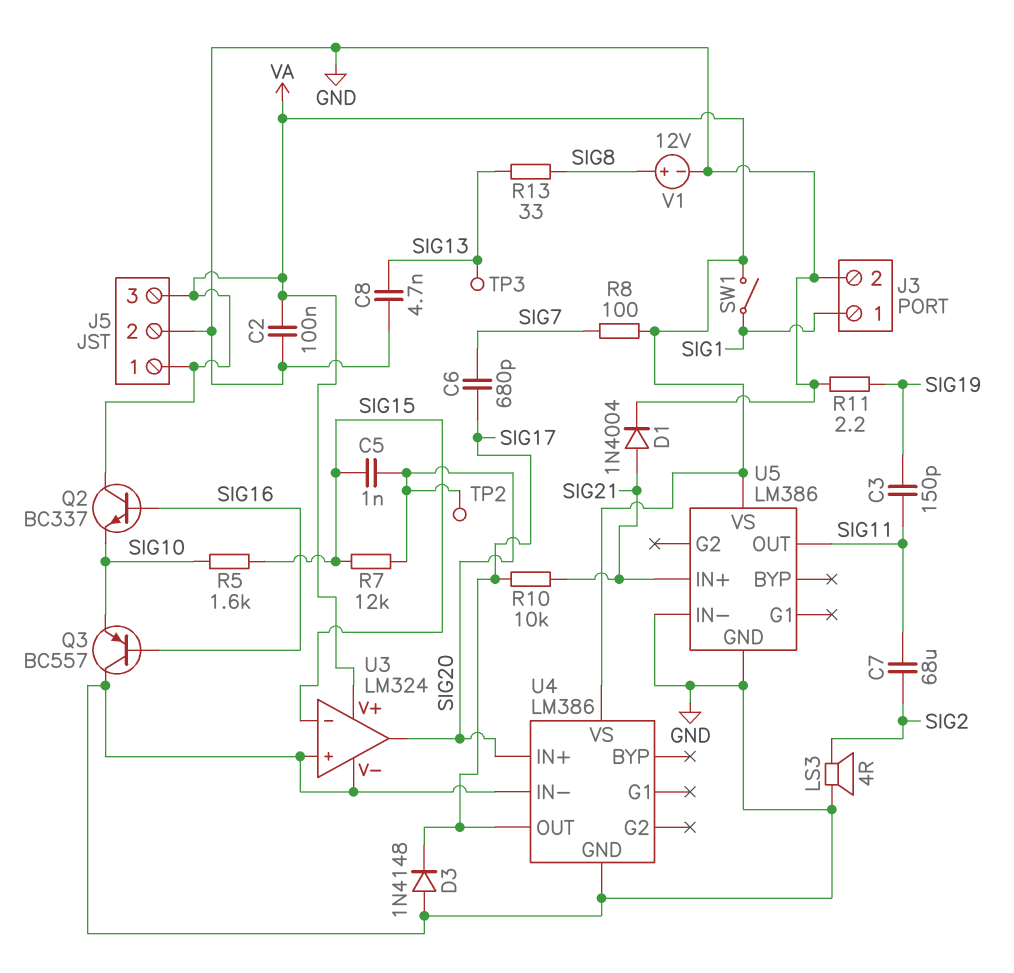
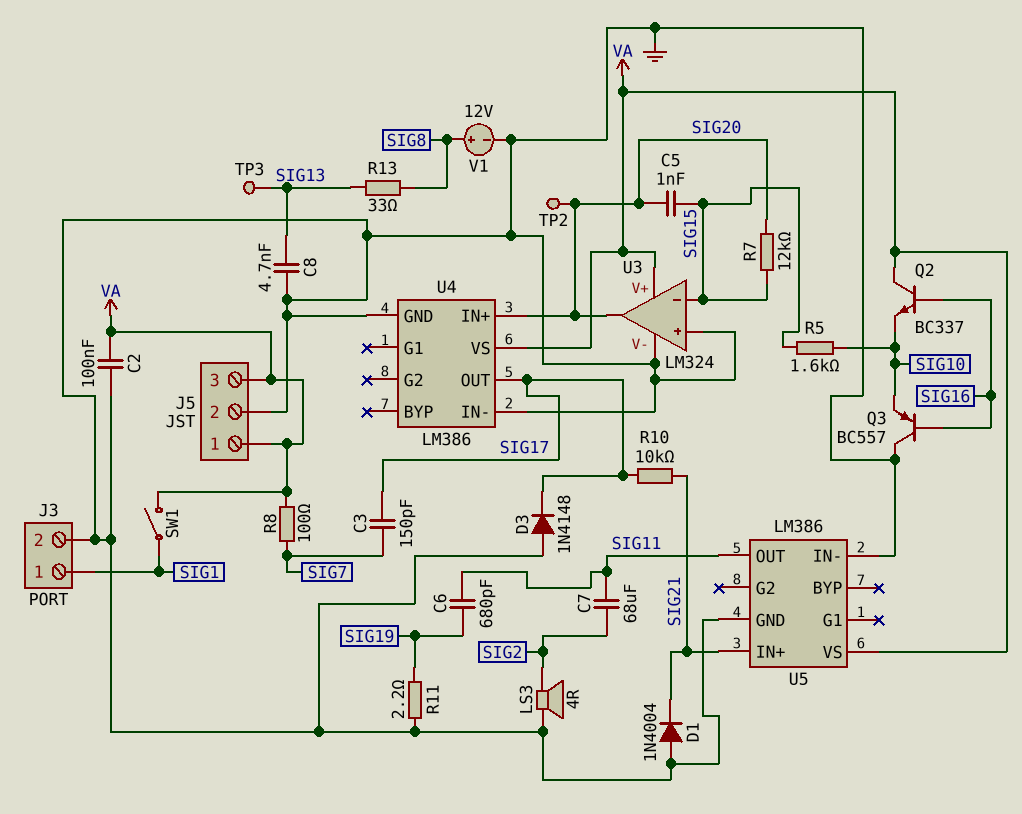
C3: 150pF (SIG11, SIG19) -> 150pF (SIG7, SIG17)
C6: 680pF (SIG7, SIG17) -> 680pF (SIG11, SIG19)
D1: diode 1N4004 (A SIG21, K GND) -> diode 1N4004 (A GND, K SIG21)

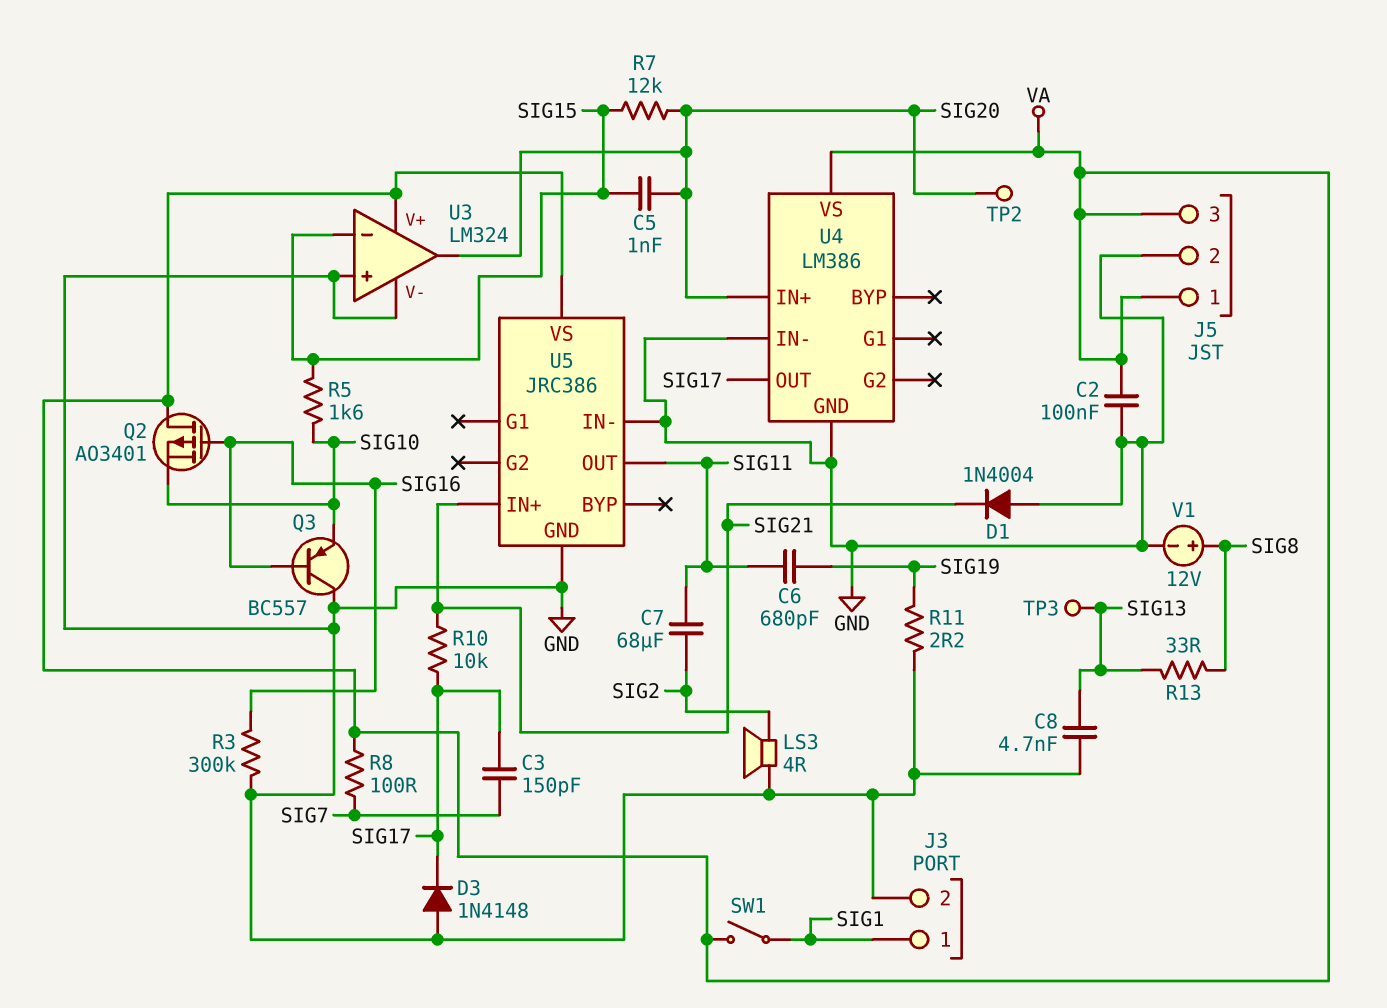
Q2: NPN BC337 (B SIG16, C VA, E SIG10) -> PMOS AO3401 (G SIG16, D VA, S SIG10)
R3: none -> 300k (GND, SIG16)
U5: LM386 -> JRC386

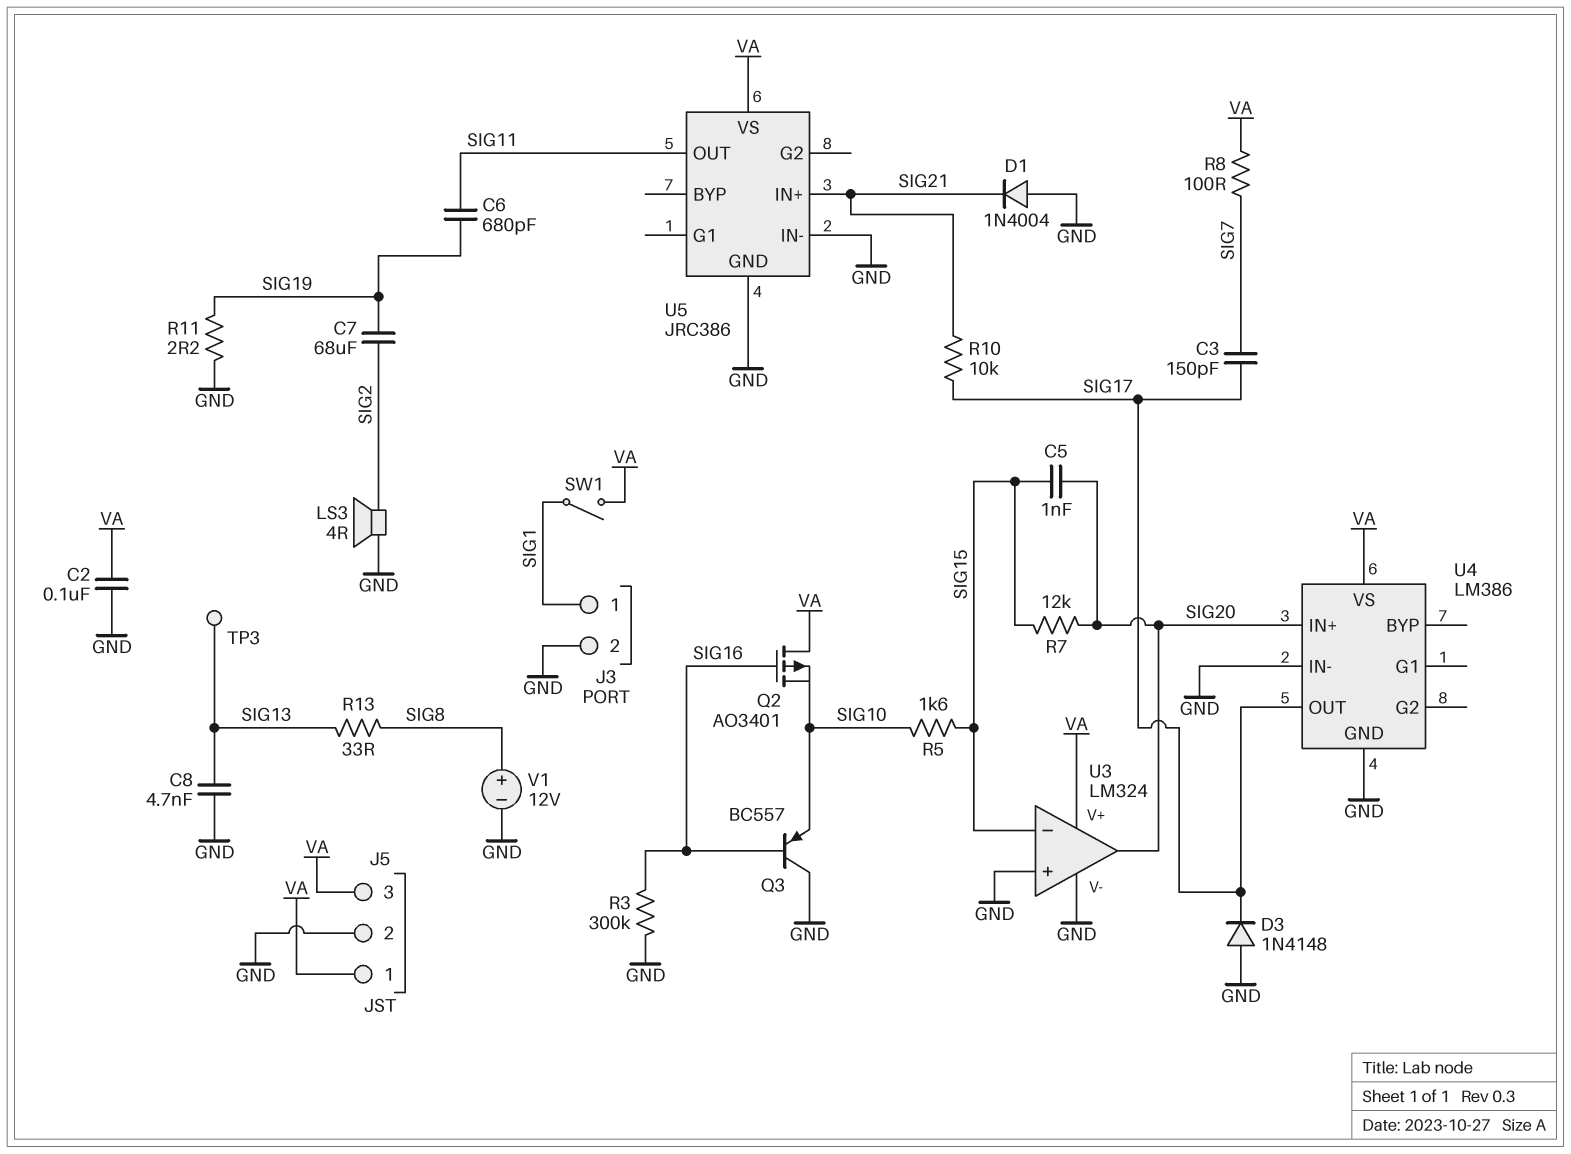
C7: 68uF (SIG2, SIG11) -> 68uF (SIG2, SIG19)
TP2: test point (SIG20) -> none

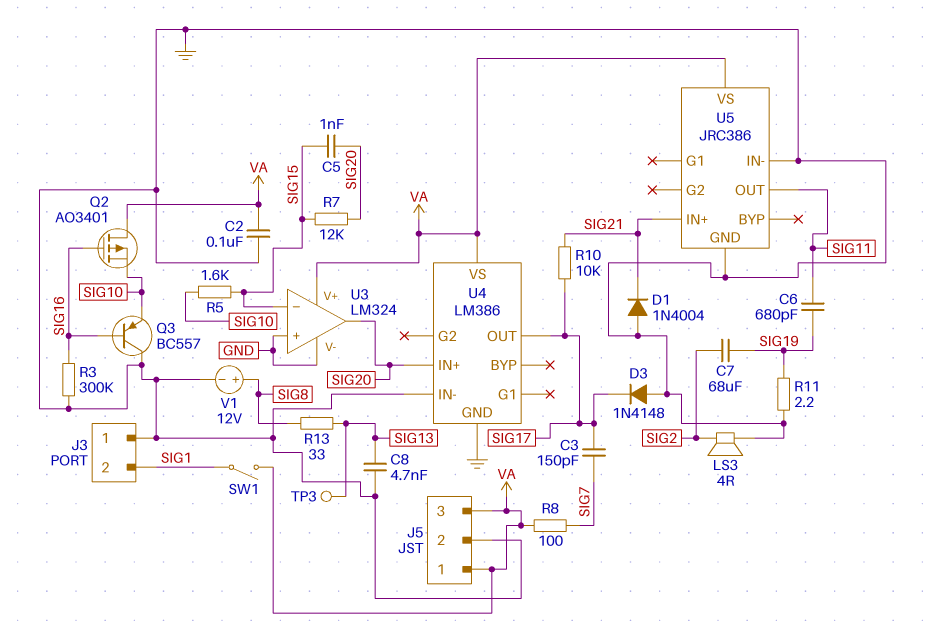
J3 pin 1: SIG1 -> GND
J3 pin 2: GND -> SIG1

